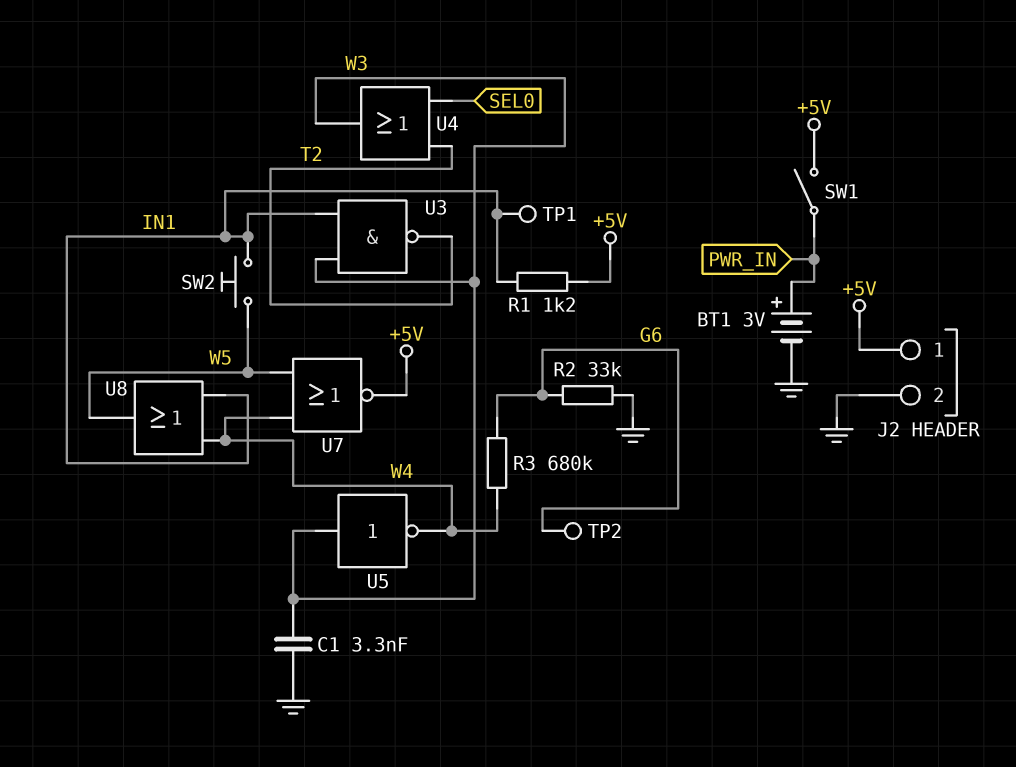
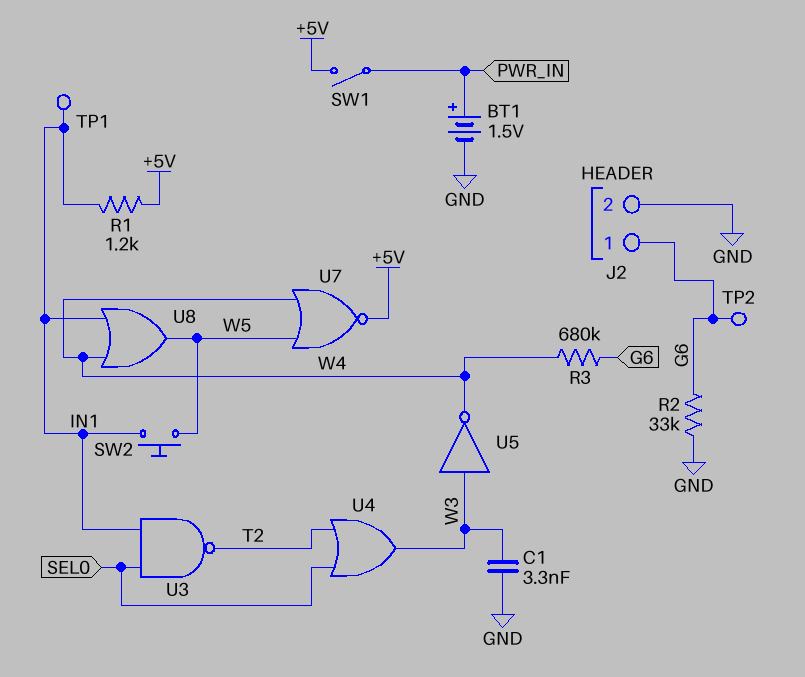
BT1: 3V (plus PWR_IN, minus GND) -> 1.5V (plus PWR_IN, minus GND)
J2 pin 1: +5V -> G6
U3: NAND (in IN1, in W3, out T2) -> NAND (in IN1, in SEL0, out T2)

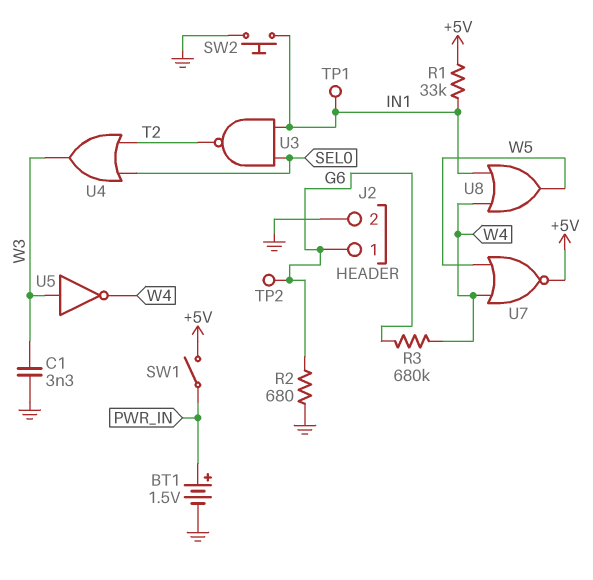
R1: 1.2k (+5V, IN1) -> 33k (+5V, IN1)
R2: 33k (G6, GND) -> 680 (G6, GND)
SW2: button (IN1, W5) -> button (GND, IN1)

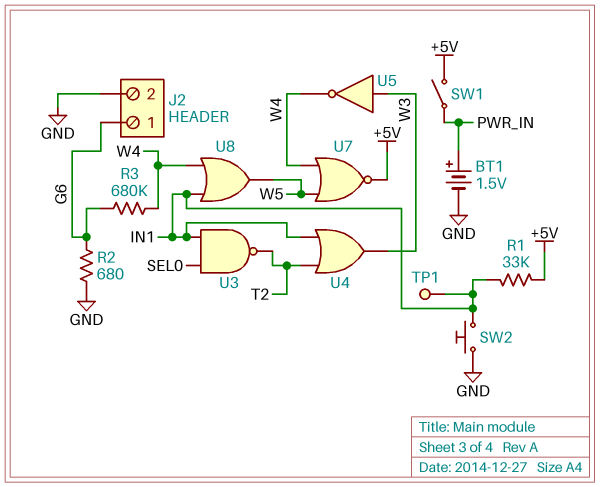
C1: 3.3nF (GND, W3) -> none
TP2: test point (G6) -> none
U4: OR (in SEL0, in T2, out W3) -> OR (in IN1, in T2, out W3)

